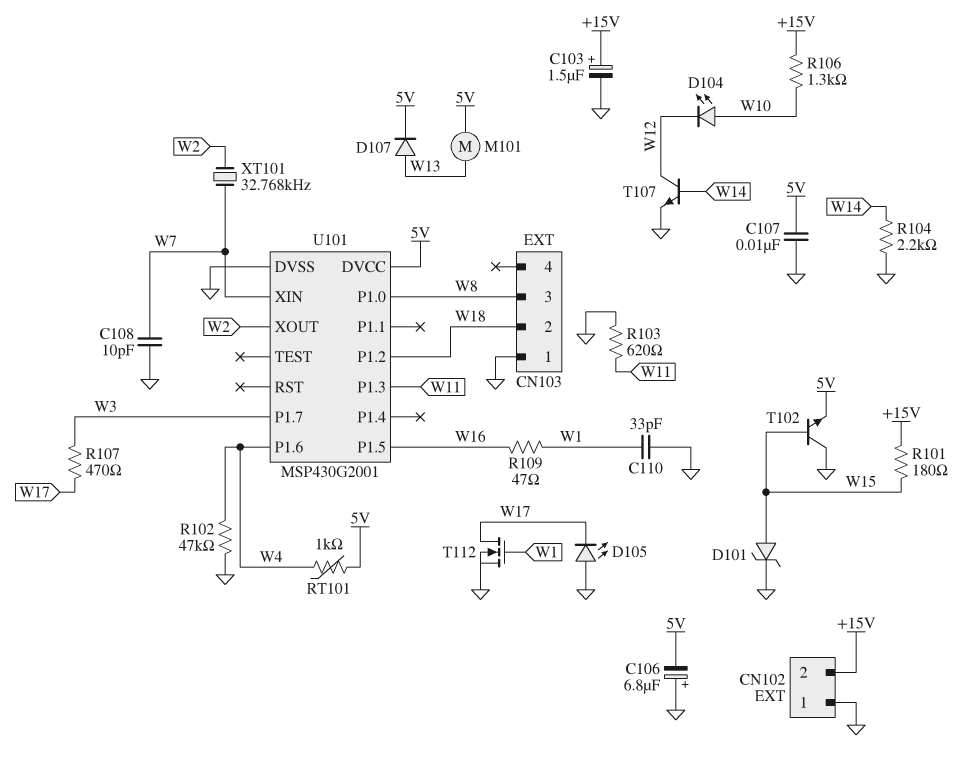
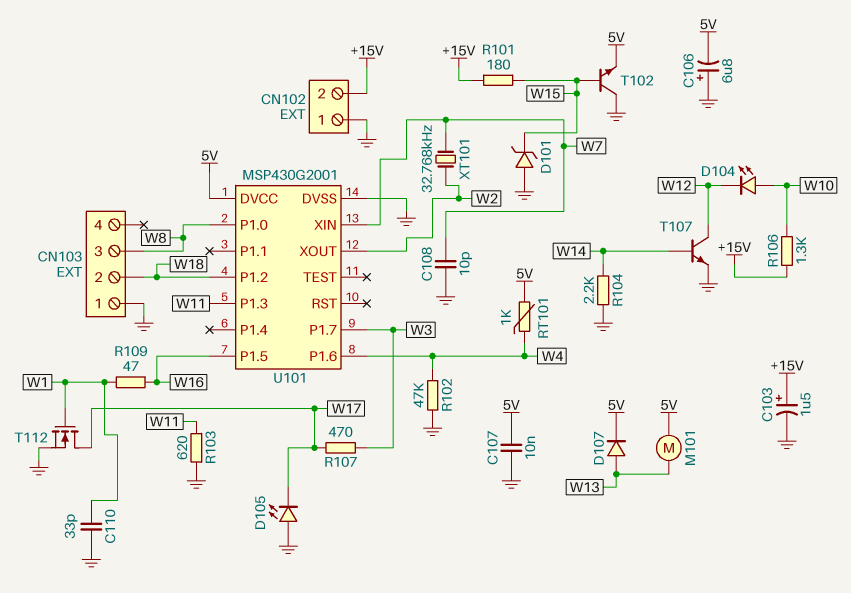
D101: zener (A W15, K GND) -> zener (A GND, K W15)

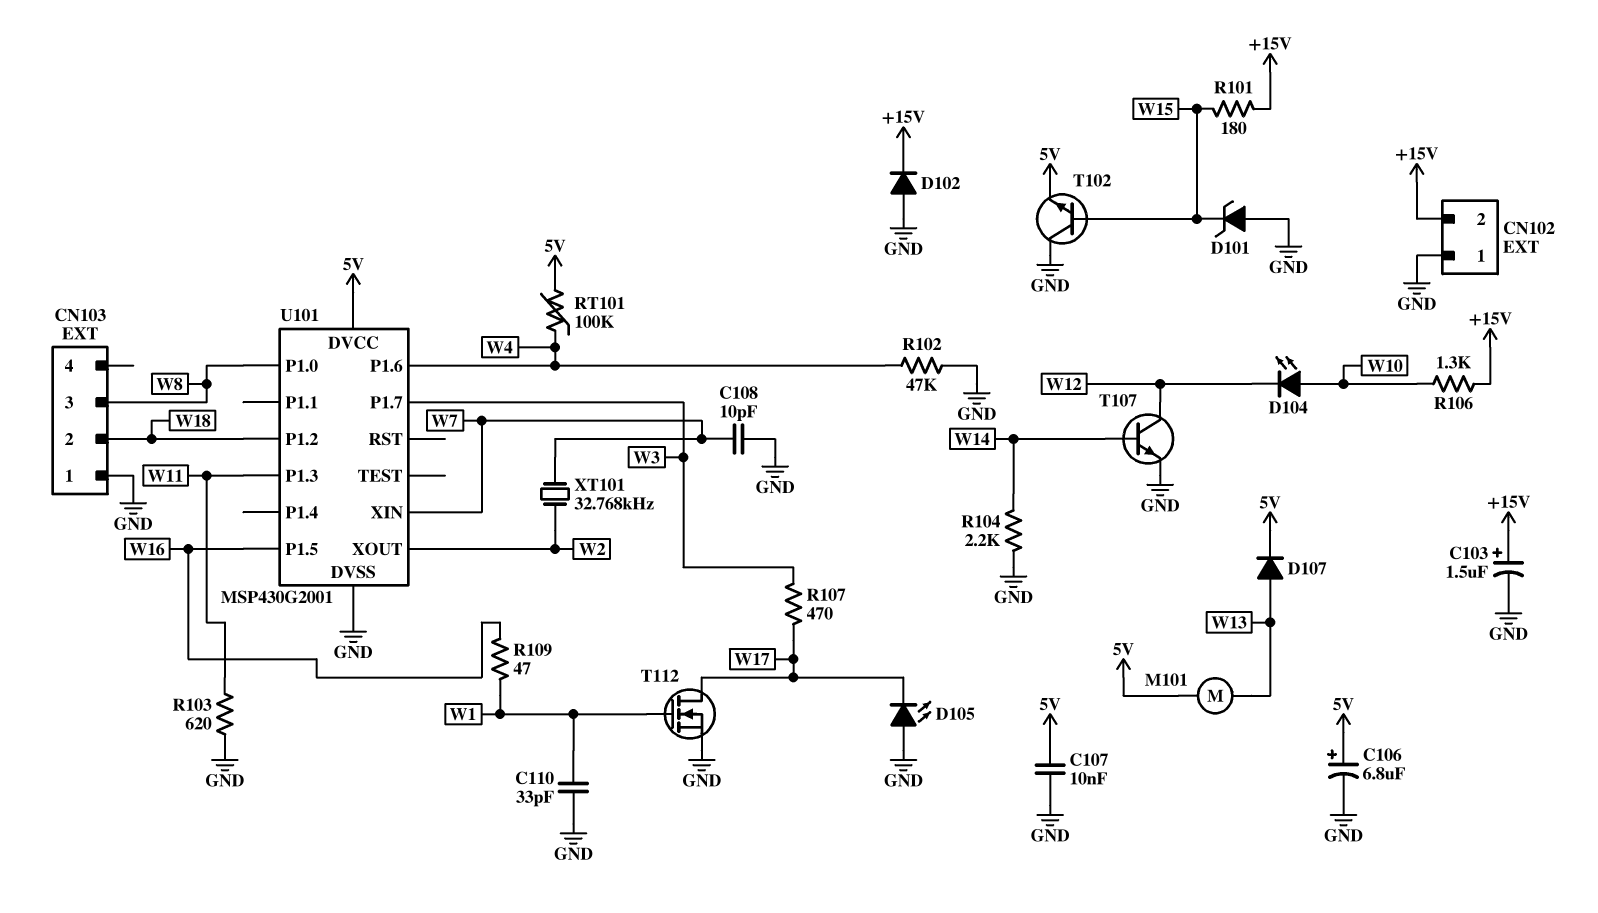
C106: 6.8uF (plus GND, minus 5V) -> 6.8uF (plus 5V, minus GND)
D102: none -> diode (A GND, K +15V)
RT101: 1k (5V, W4) -> 100k (5V, W4)

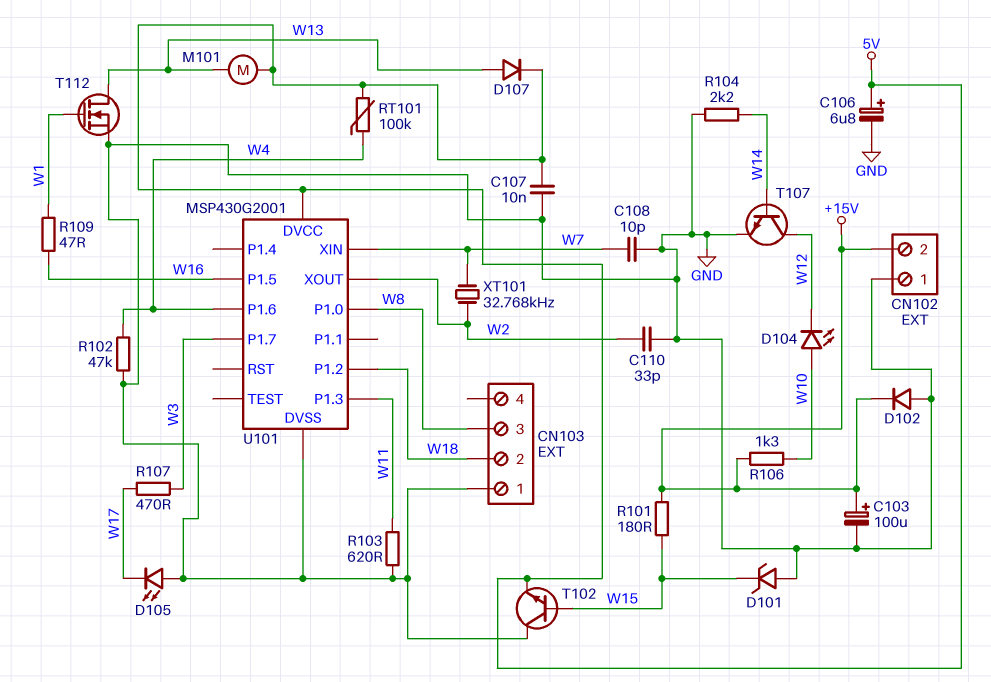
C103: 1.5uF (plus +15V, minus GND) -> 100uF (plus +15V, minus GND)
C110: 33pF (GND, W1) -> 33pF (GND, W2)
T112: NMOS (G W1, D W17, S GND) -> NMOS (G W1, D W13, S GND)

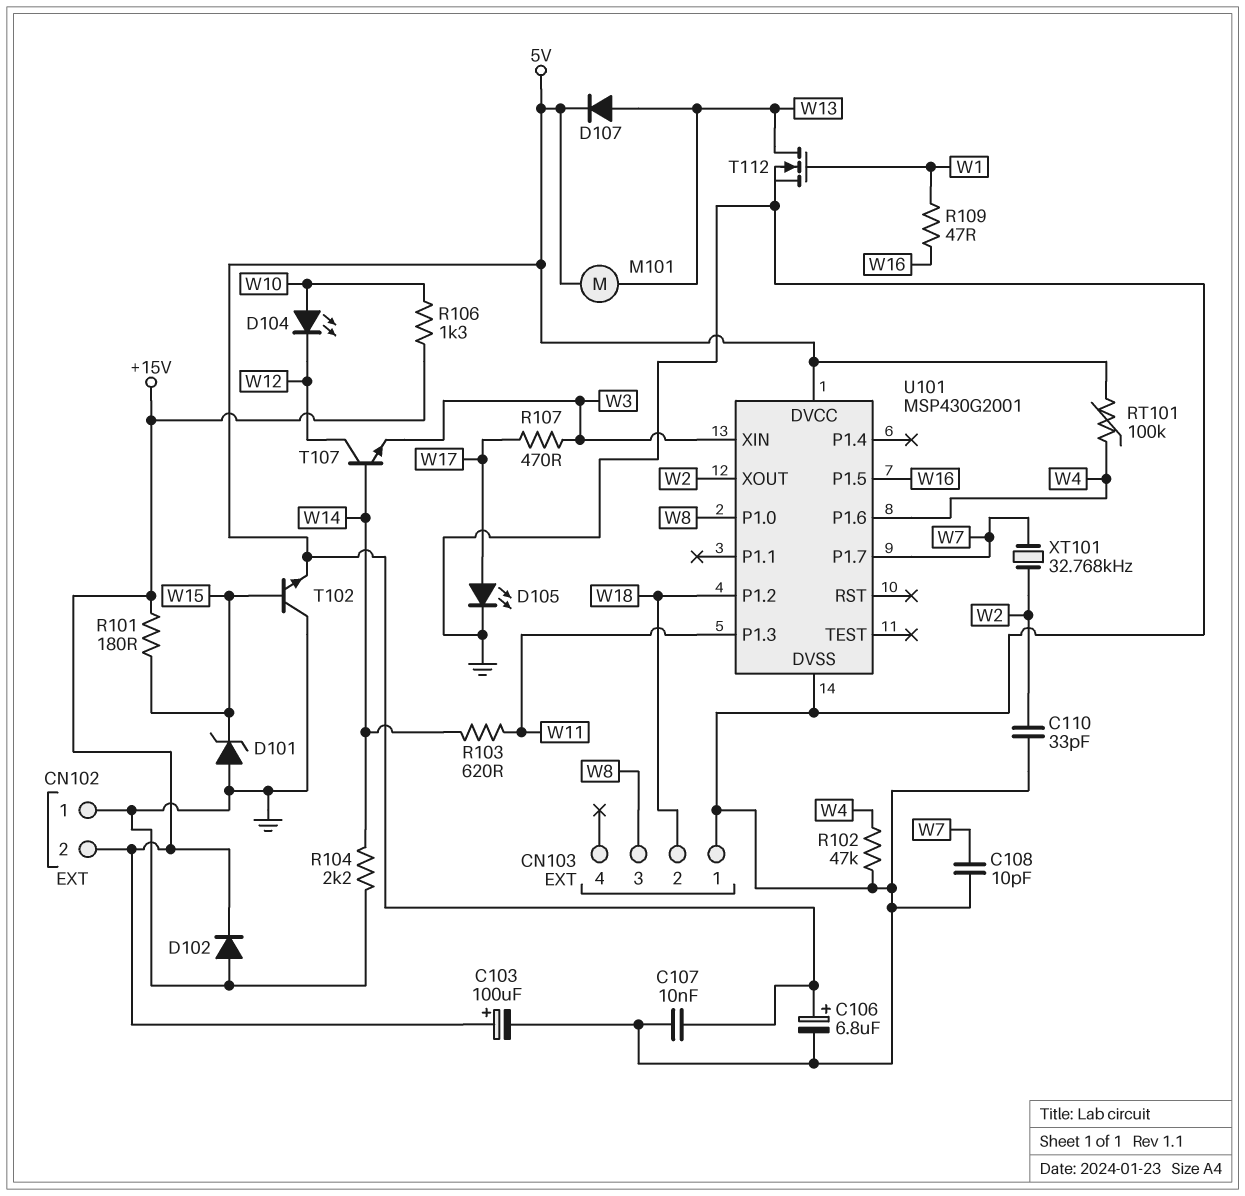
D105: LED (A GND, K W17) -> LED (A W17, K GND)
R103: 620 (GND, W11) -> 620 (W11, W14)
T107: NPN (B W14, C W12, E GND) -> NPN (B W14, C W12, E W3)
U101 pin P1.7: W3 -> W7
U101 pin XIN: W7 -> W3

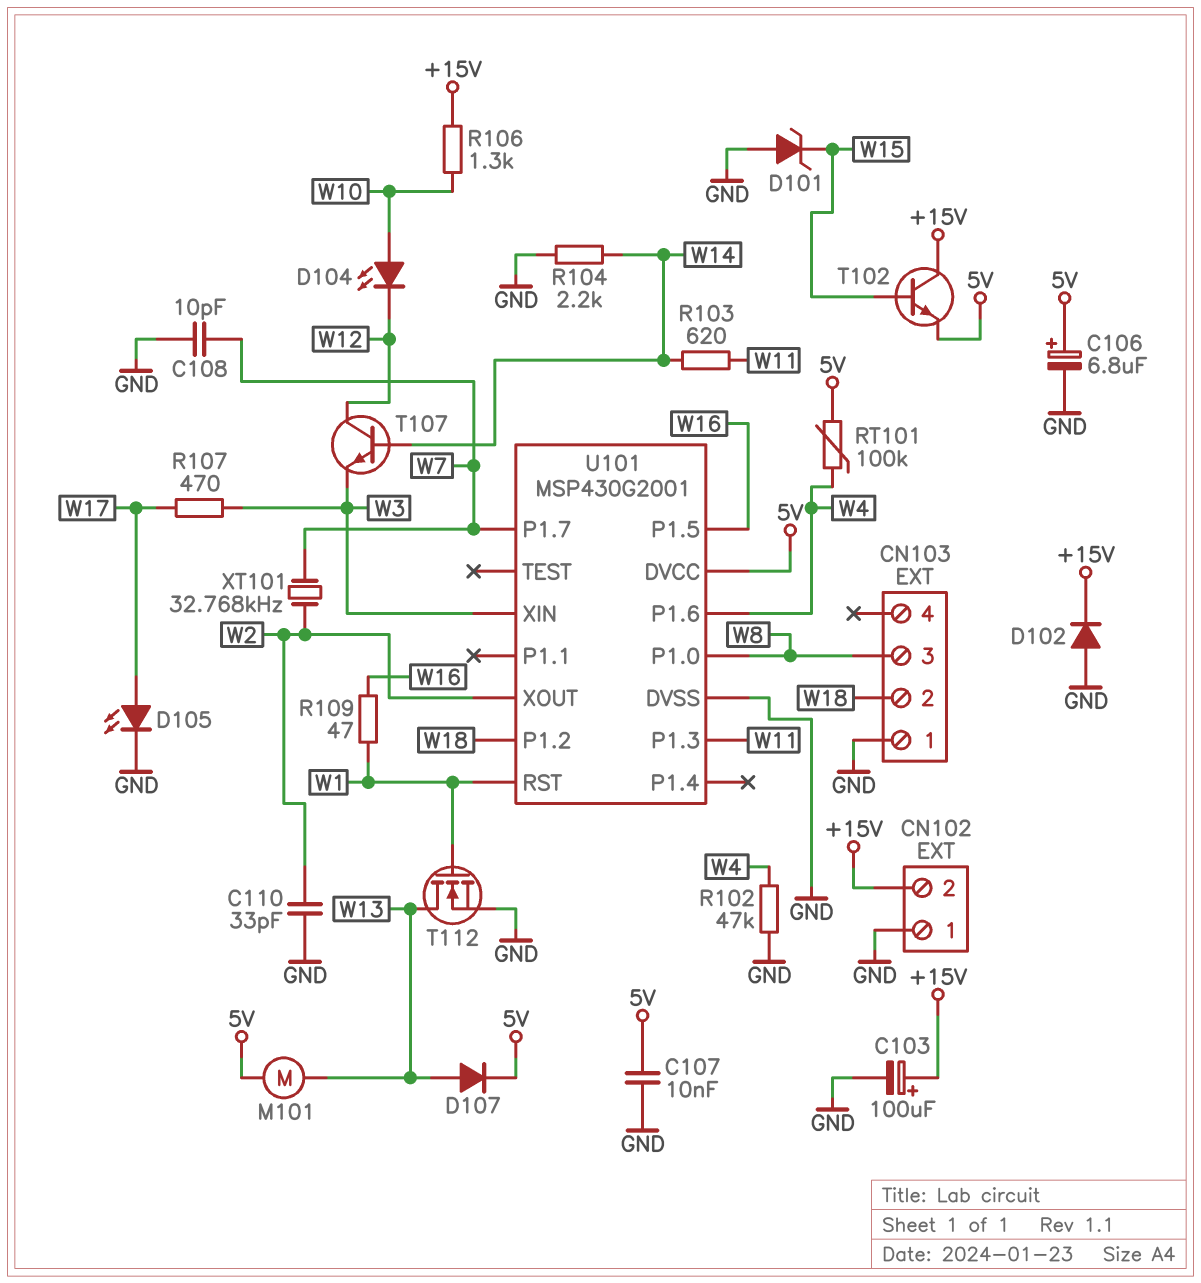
R101: 180 (+15V, W15) -> none
T102: NPN (B W15, C GND, E 5V) -> NPN (B W15, C +15V, E 5V)
U101 pin RST: none -> W1

